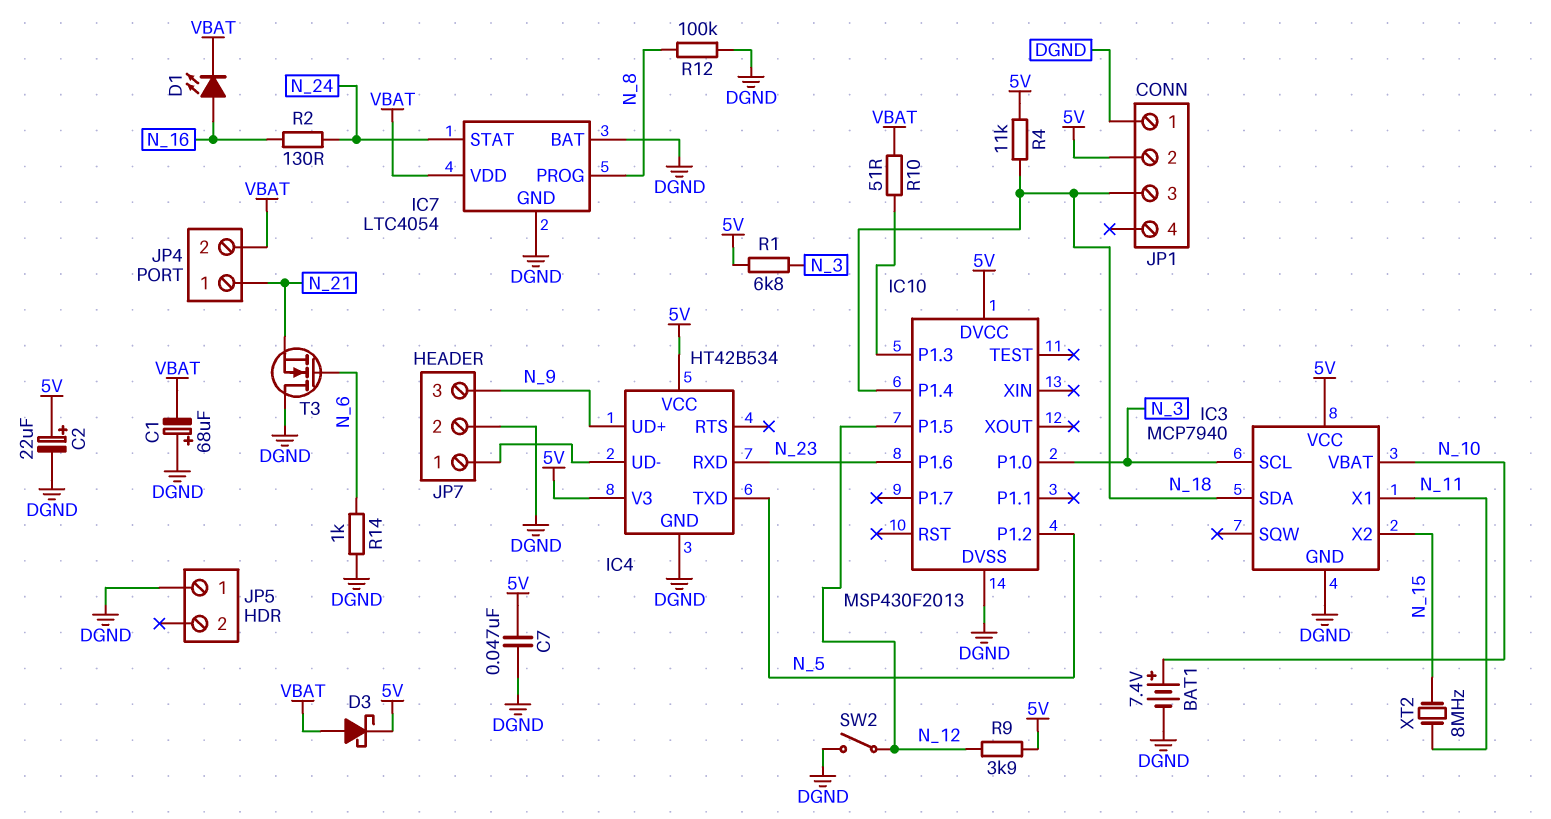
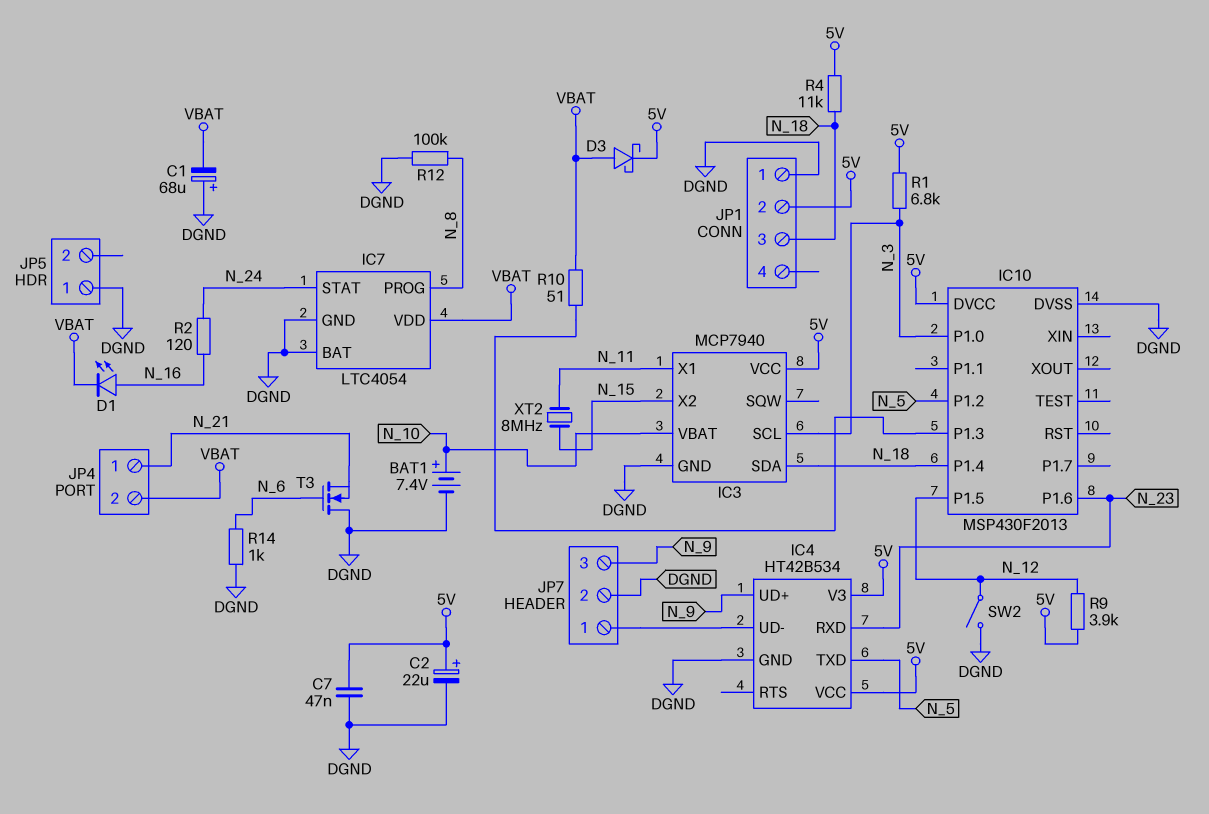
R2: 130 (N_16, N_24) -> 120 (N_16, N_24)

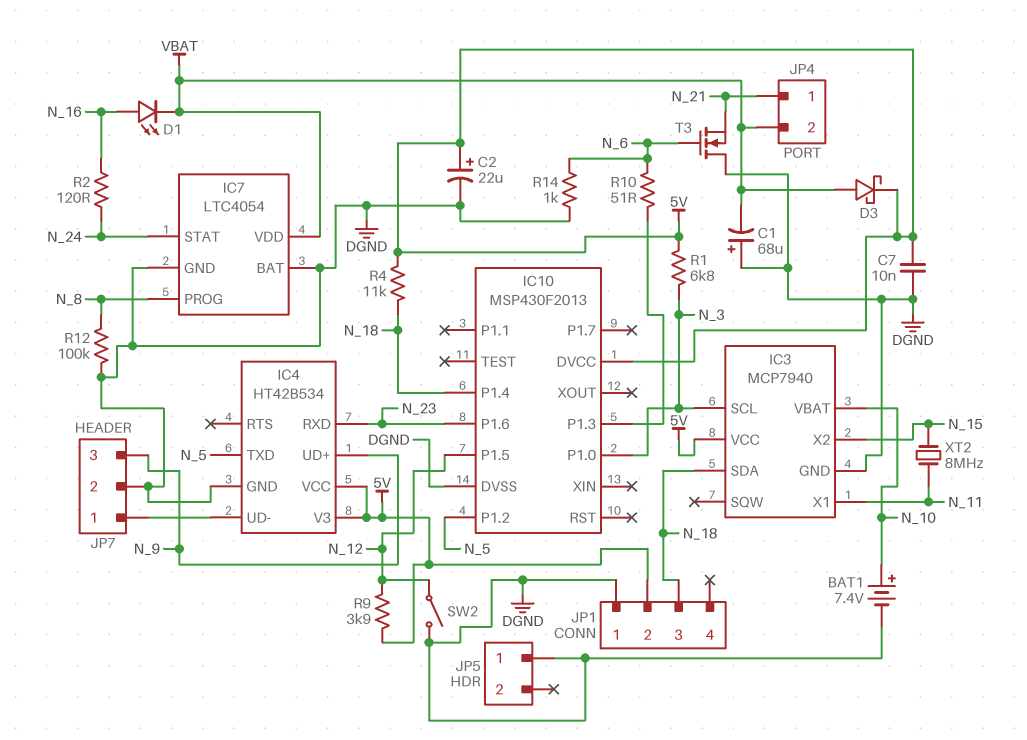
C7: 47nF (5V, DGND) -> 10nF (5V, DGND)
R10: 51 (IC10/P1.3, VBAT) -> 51 (IC10/P1.3, N_6)

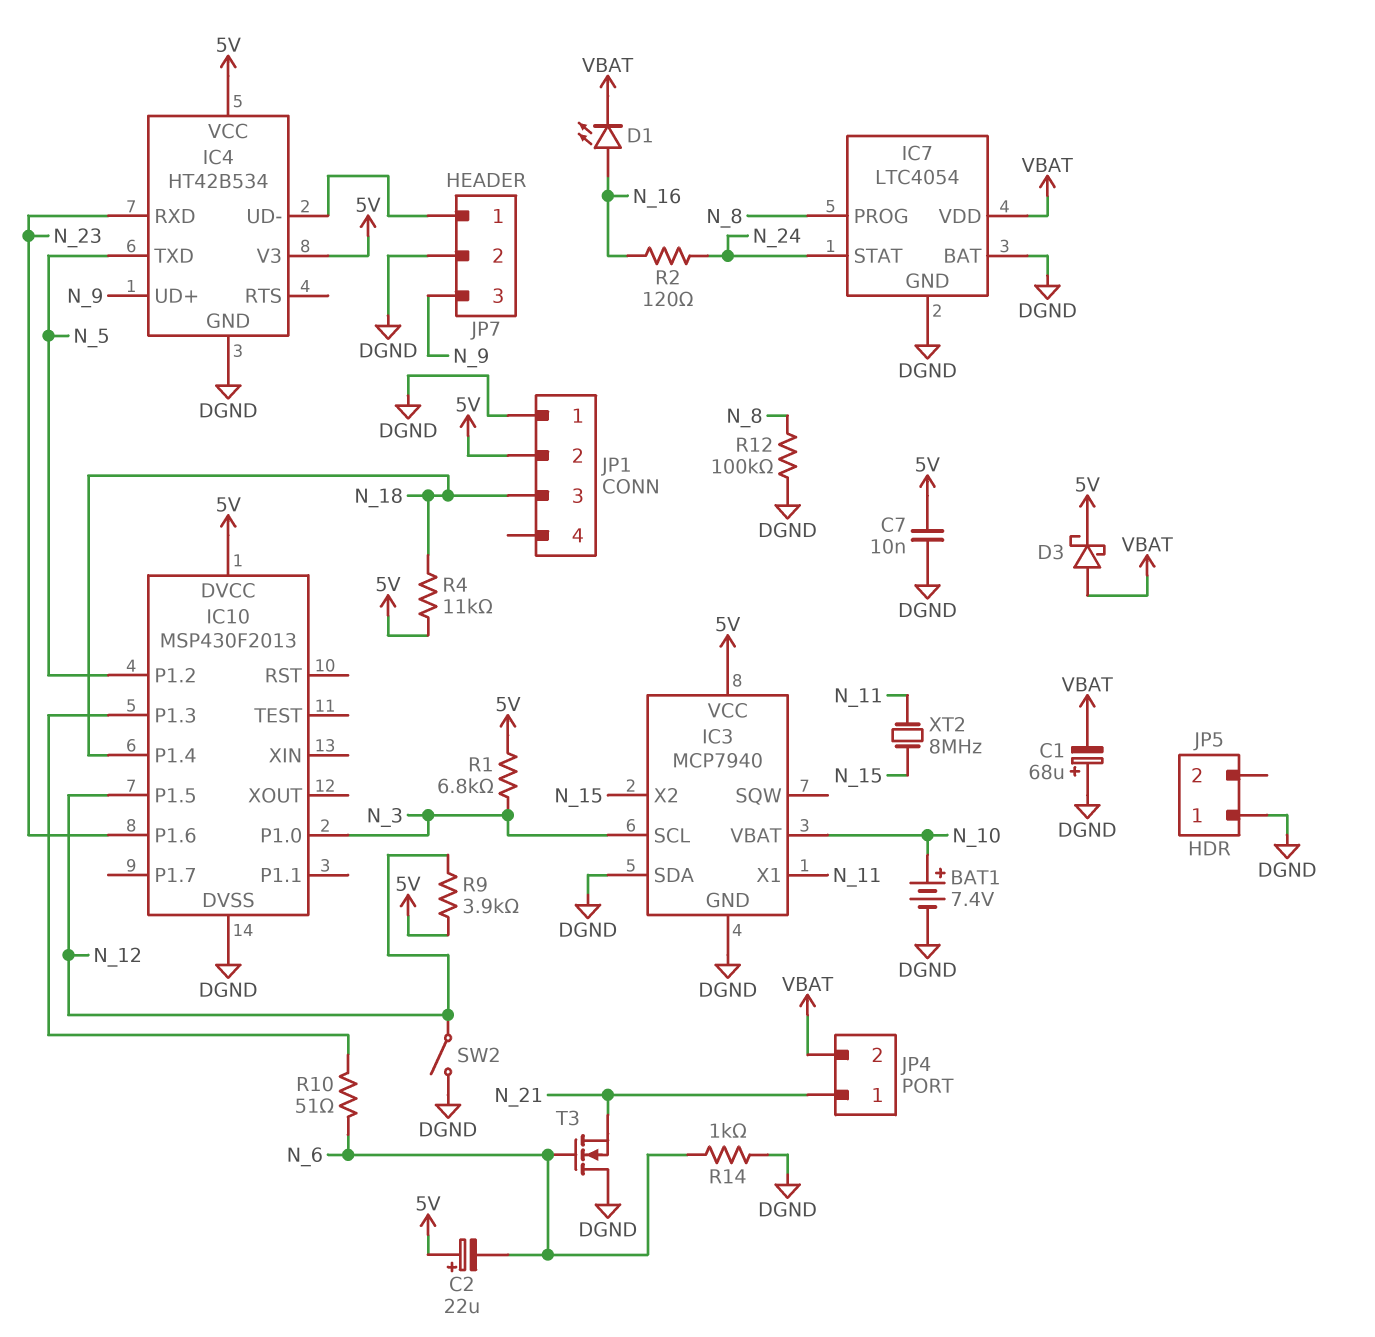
C2: 22uF (plus 5V, minus DGND) -> 22uF (plus 5V, minus N_6)
IC3 pin SDA: N_18 -> DGND

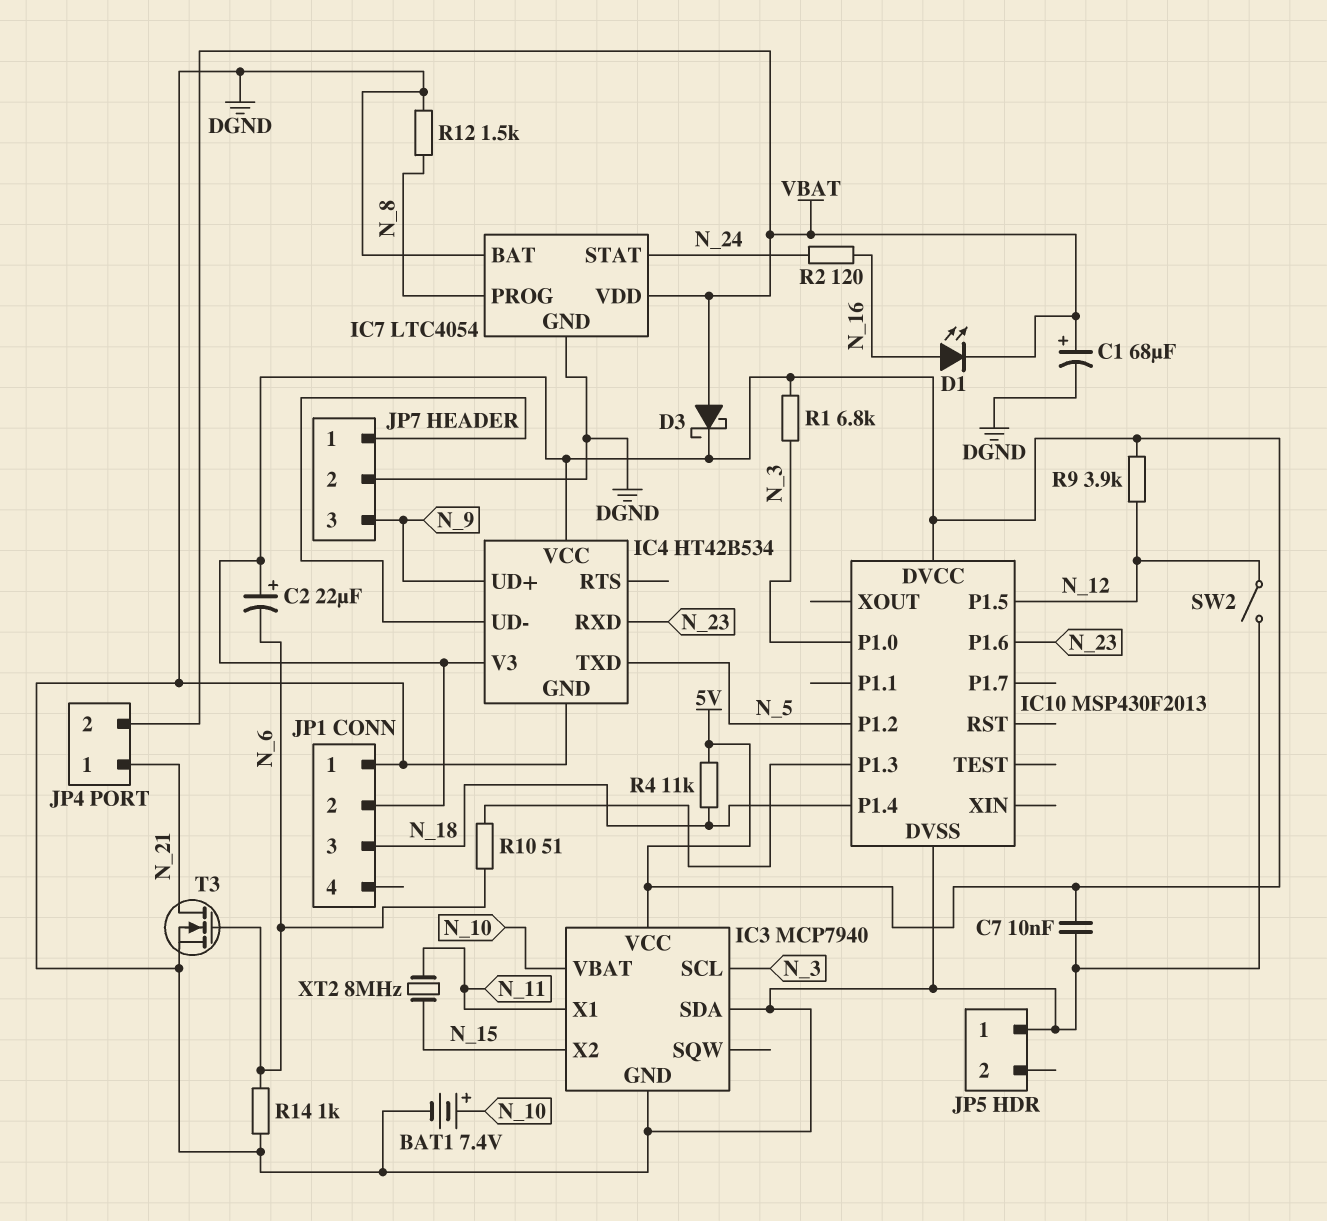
C1: 68uF (plus DGND, minus VBAT) -> 68uF (plus VBAT, minus DGND)
R12: 100k (DGND, N_8) -> 1.5k (DGND, N_8)
T3: NMOS (G N_6, D DGND, S N_21) -> NMOS (G N_6, D N_21, S DGND)

